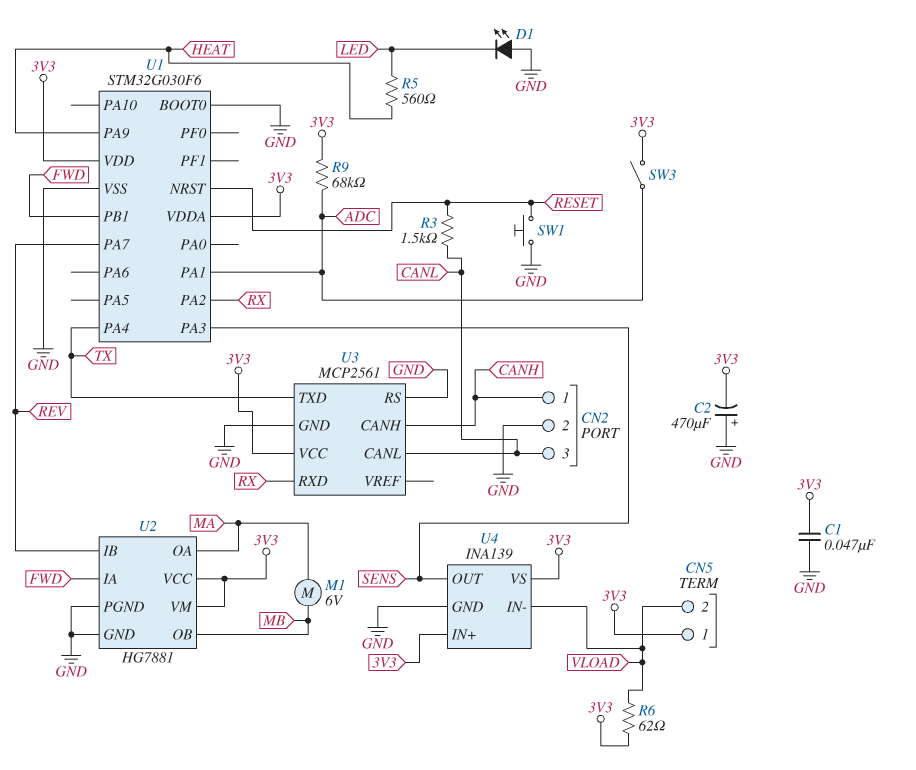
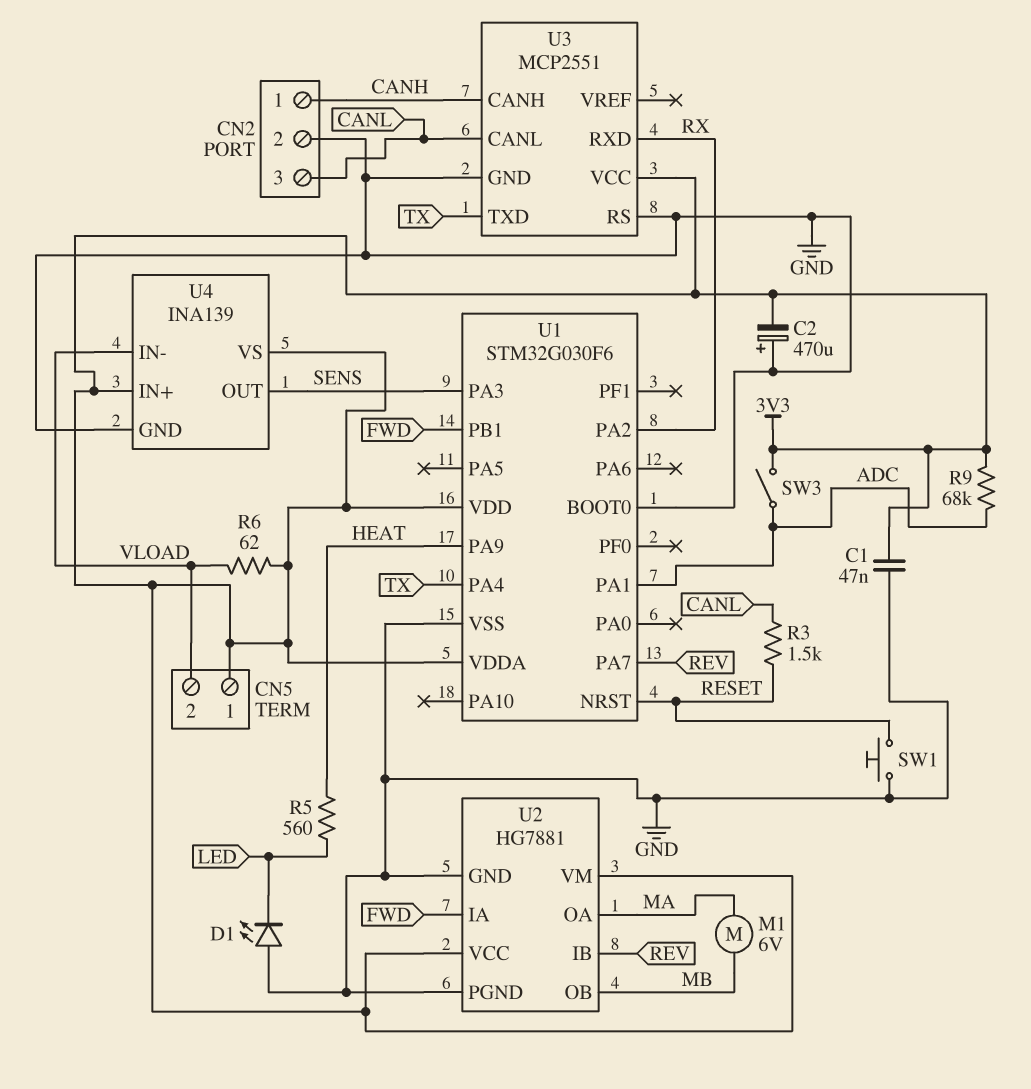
U3: MCP2561 -> MCP2551

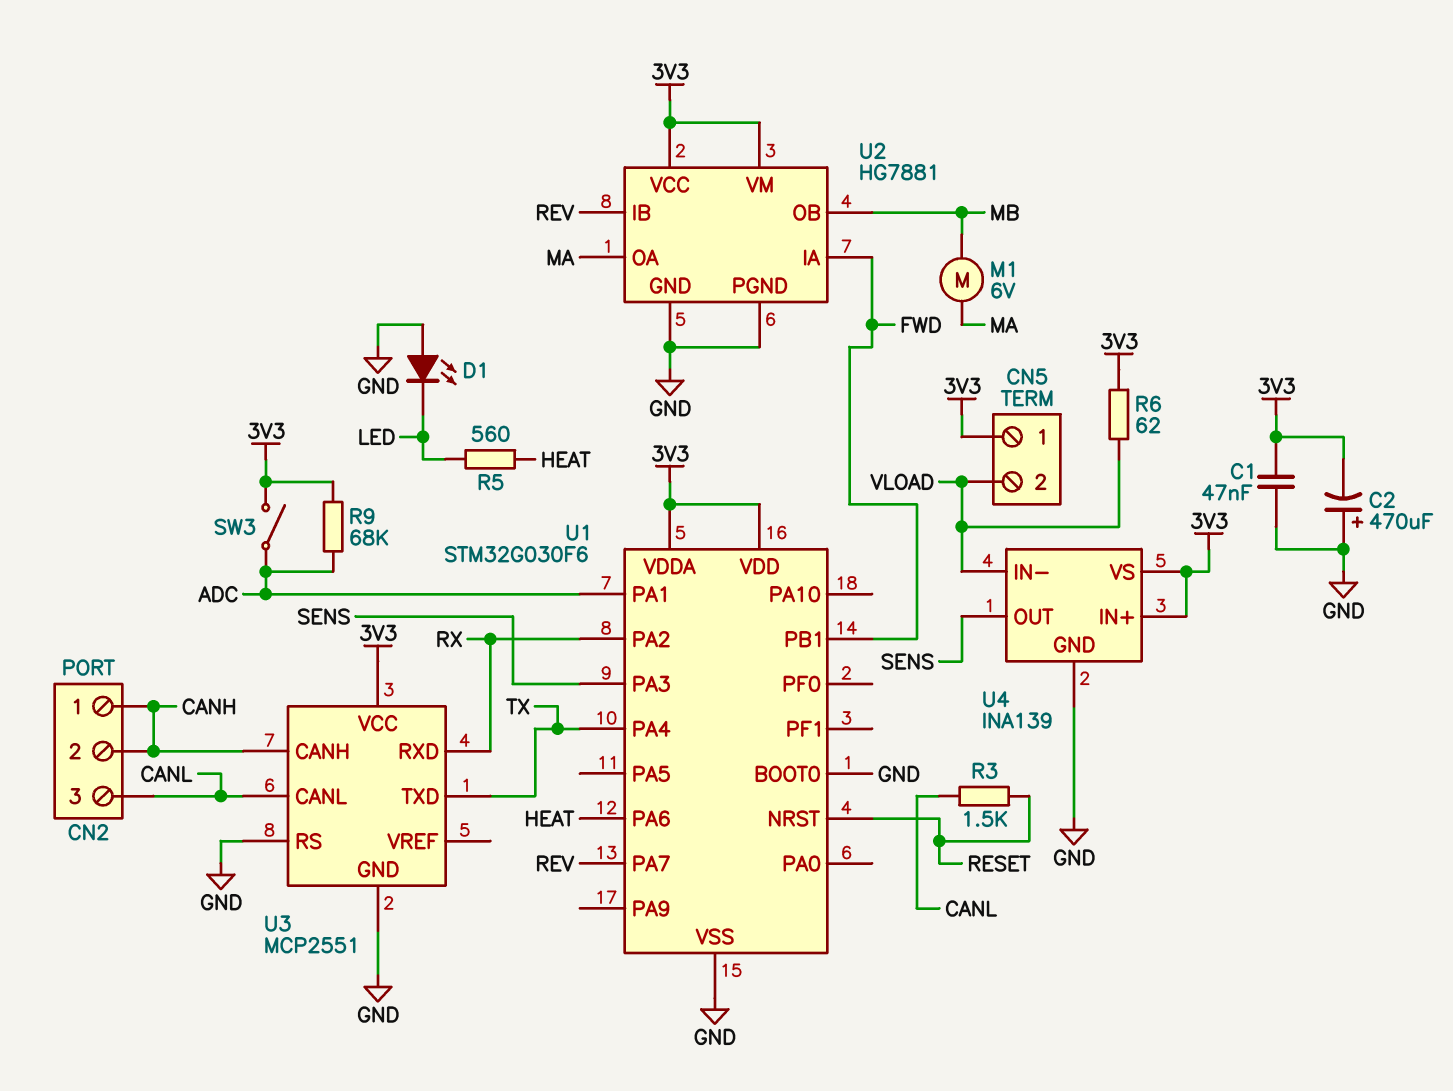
CN2 pin 2: GND -> CANH
SW1: button (GND, RESET) -> none
U1 pin PA6: none -> HEAT
U1 pin PA9: HEAT -> none

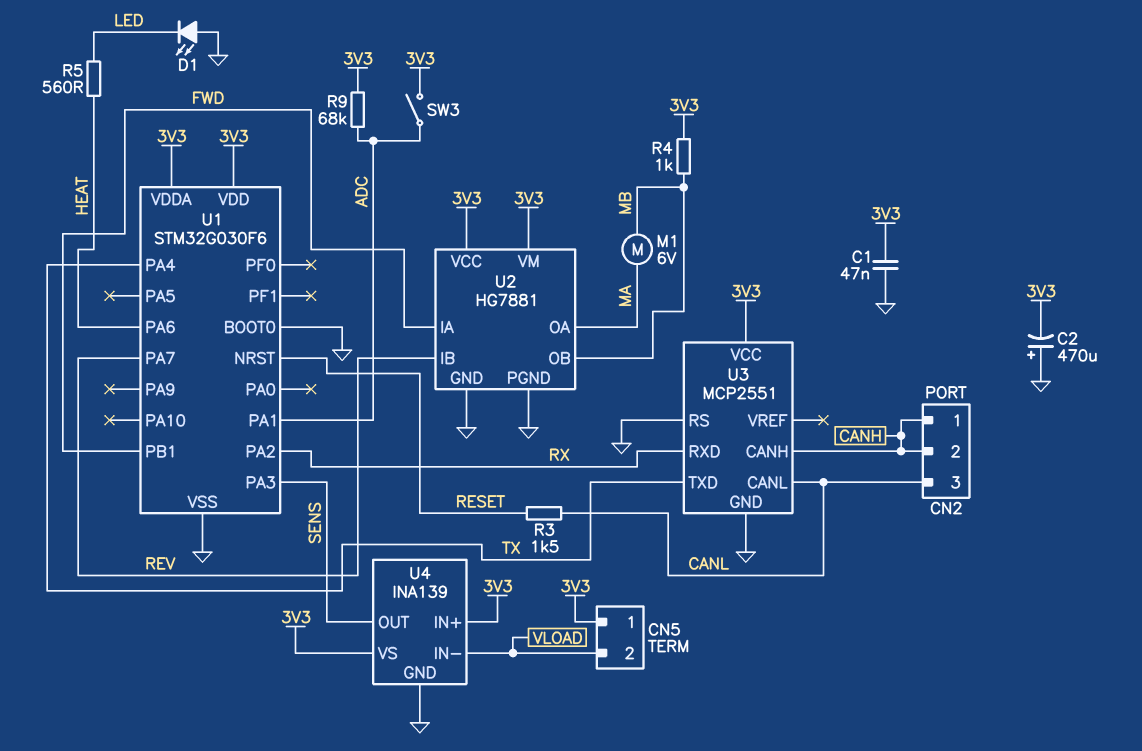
R4: none -> 1k (3V3, MB)
R6: 62 (3V3, VLOAD) -> none

